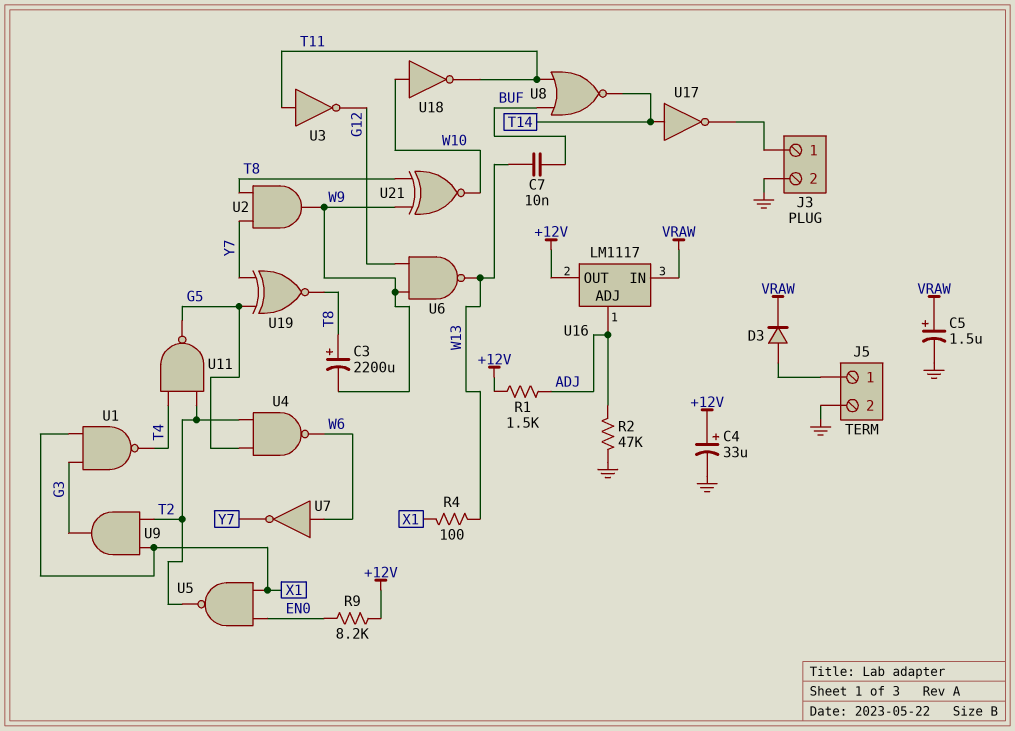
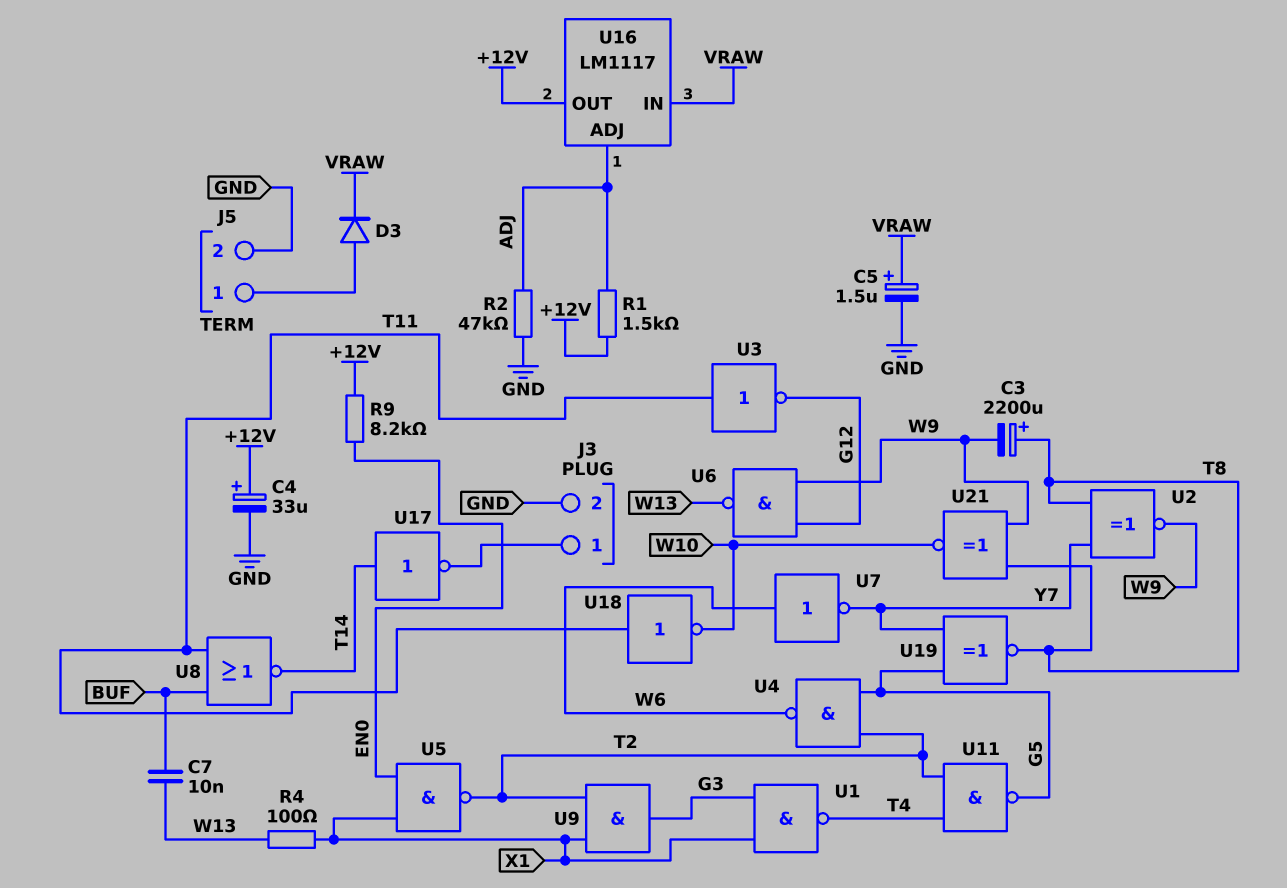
U2: AND (in T8, in Y7, out W9) -> XNOR (in T8, in Y7, out W9)
U18: NOT (in W10, out T11) -> NOT (in T11, out W10)

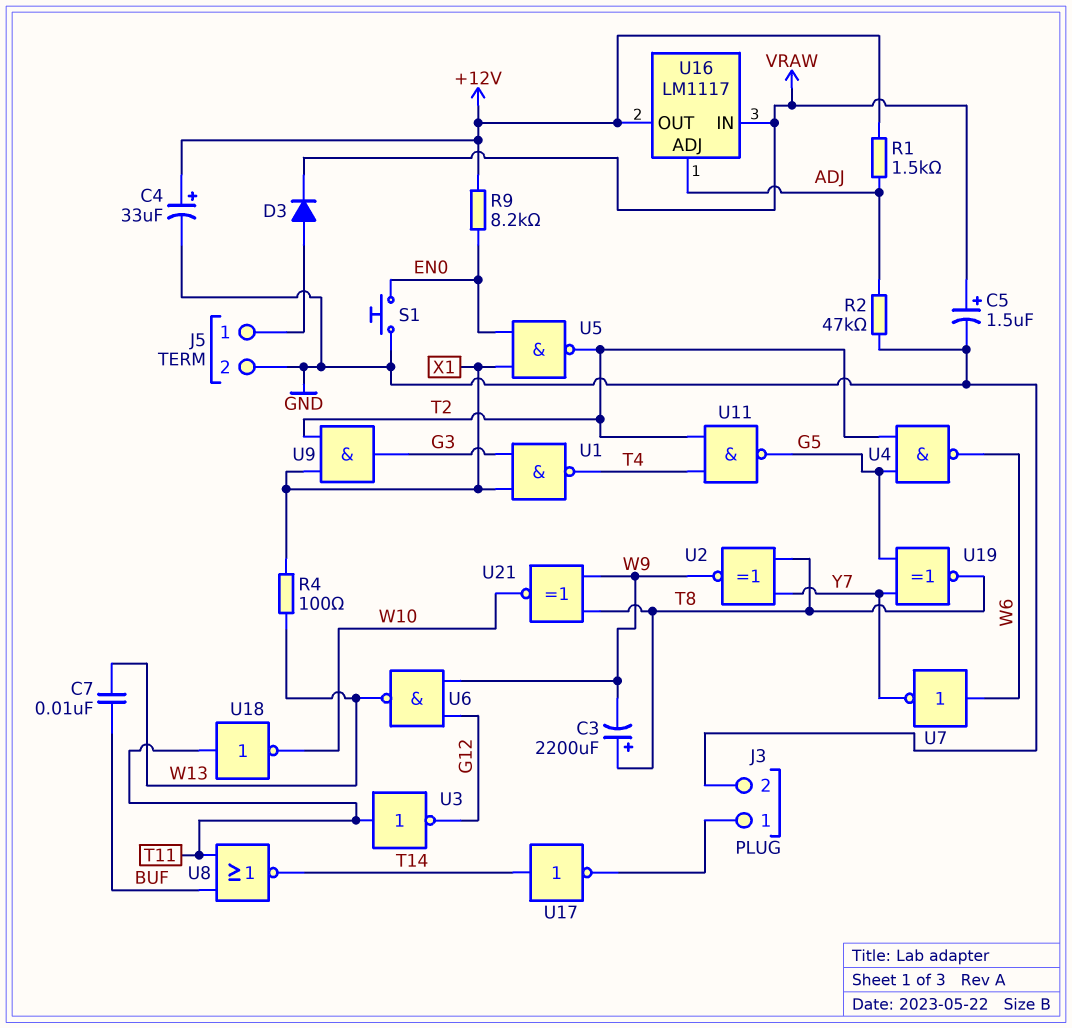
S1: none -> button (EN0, GND)

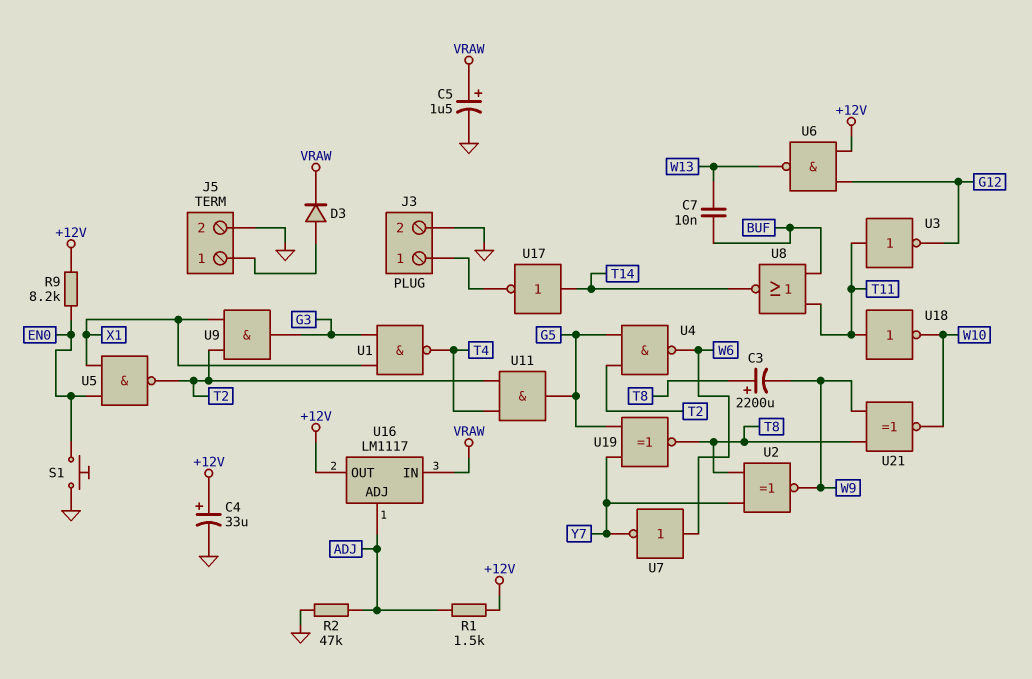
R4: 100 (W13, X1) -> none
U6: NAND (in G12, in W9, out W13) -> NAND (in +12V, in G12, out W13)
U11: NAND (in T2, in T4, out G5) -> AND (in T2, in T4, out G5)

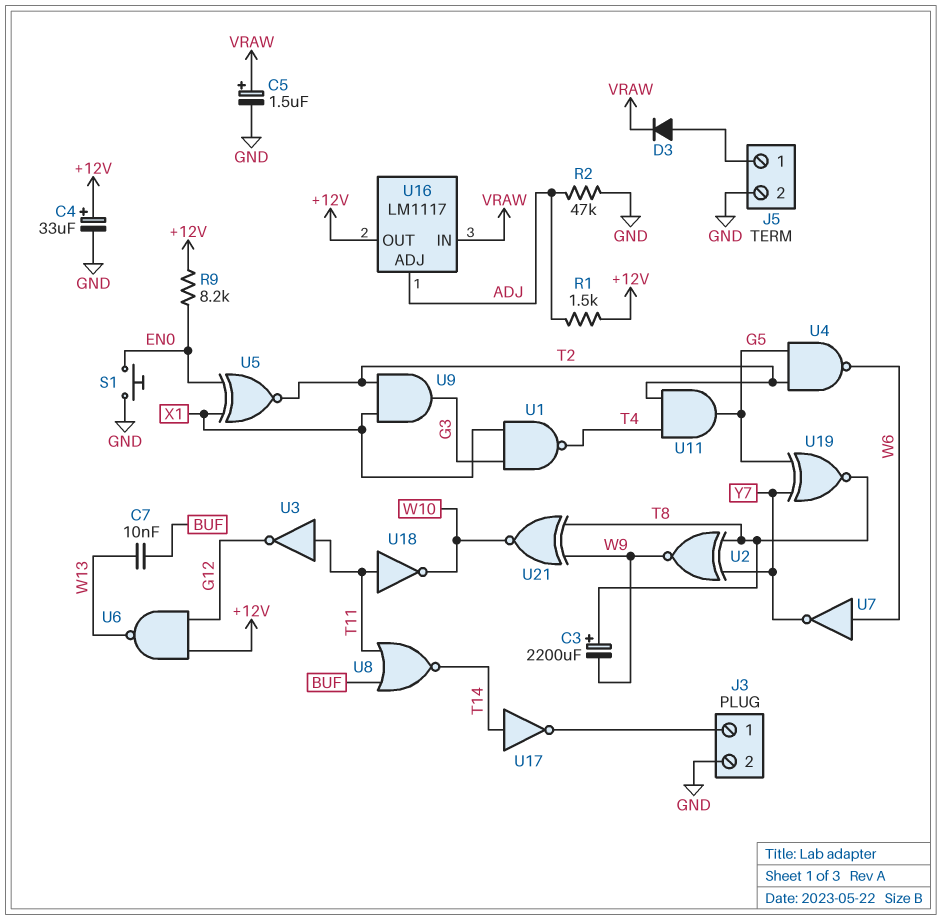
U5: NAND (in EN0, in X1, out T2) -> XNOR (in EN0, in X1, out T2)

